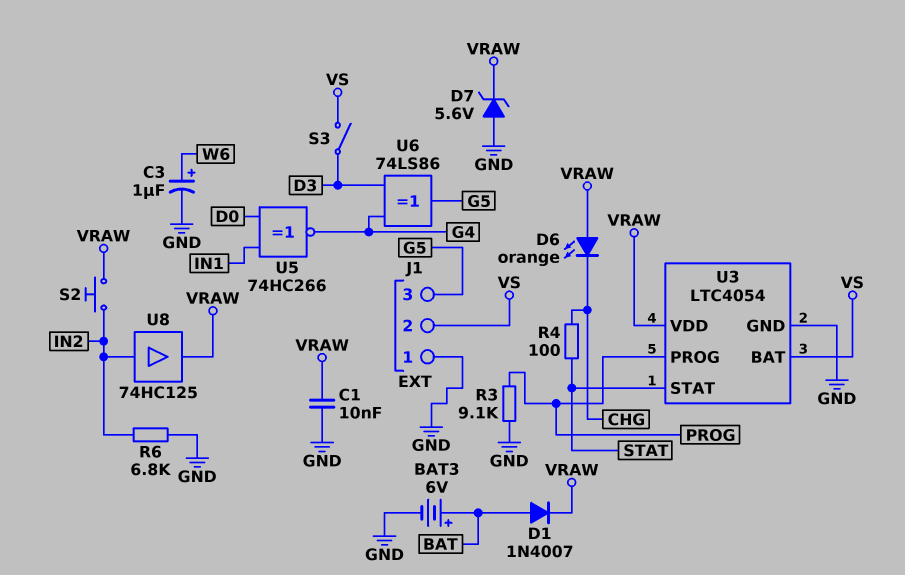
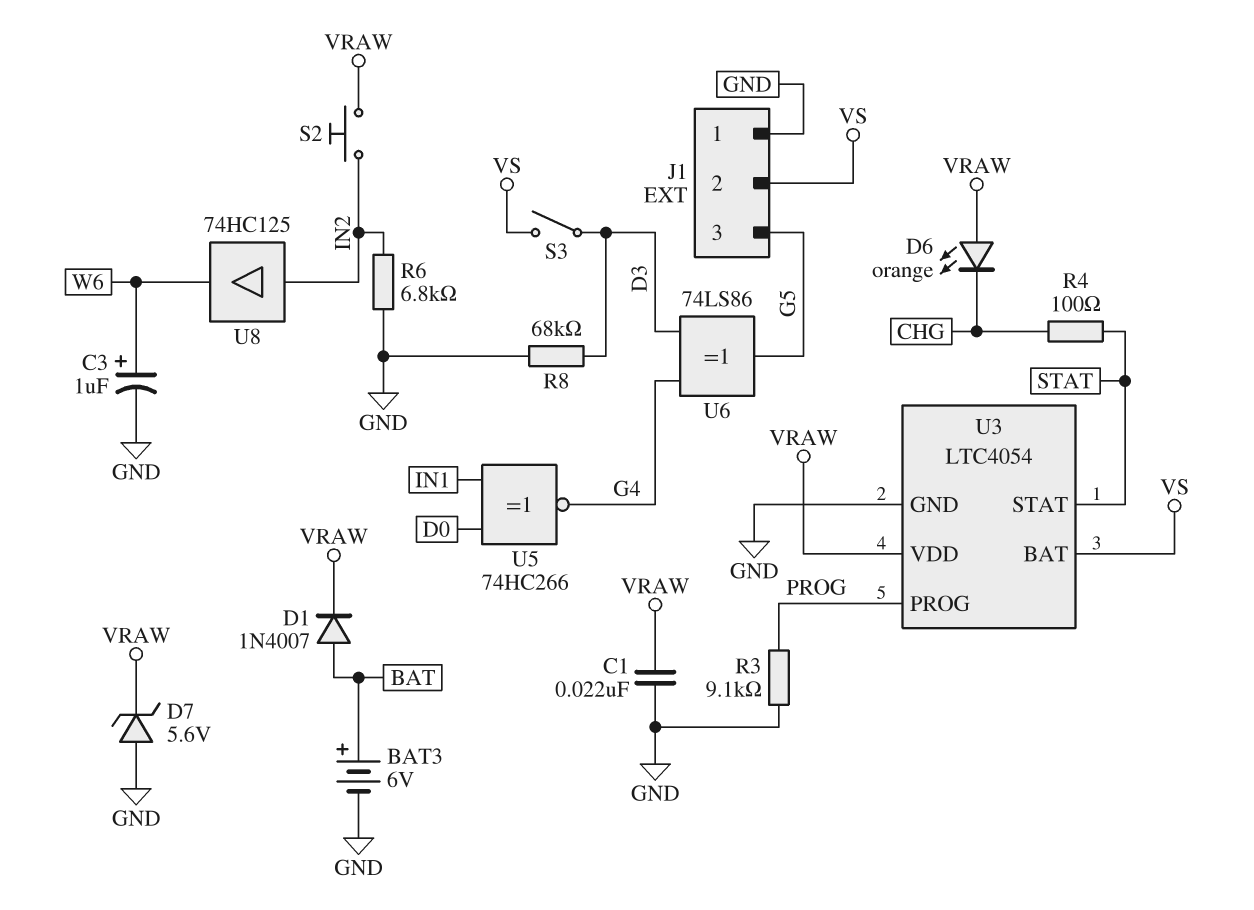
C1: 10nF (GND, VRAW) -> 22nF (GND, VRAW)
R8: none -> 68k (D3, GND)
U8: buffer 74HC125 (in IN2, out VRAW) -> buffer 74HC125 (in IN2, out W6)

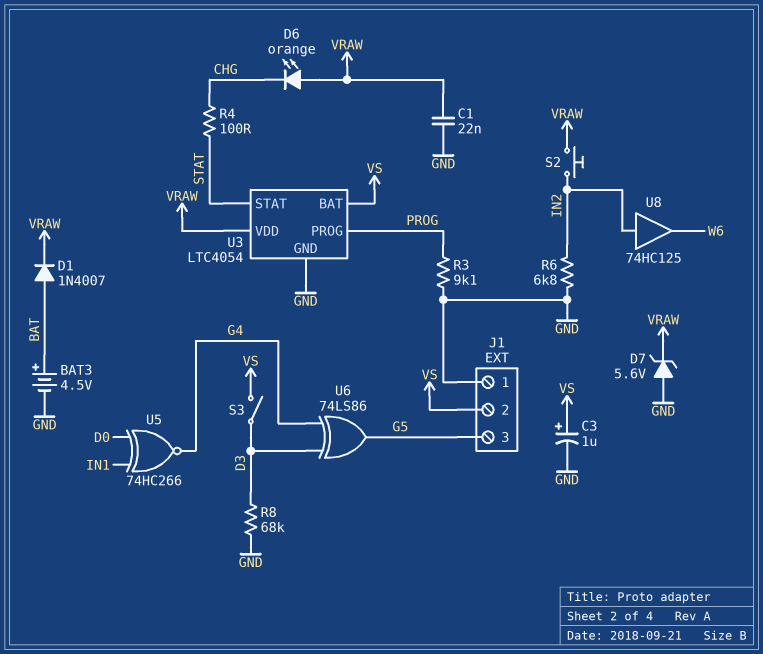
BAT3: 6V (plus BAT, minus GND) -> 4.5V (plus BAT, minus GND)
C3: 1uF (plus W6, minus GND) -> 1uF (plus VS, minus GND)

